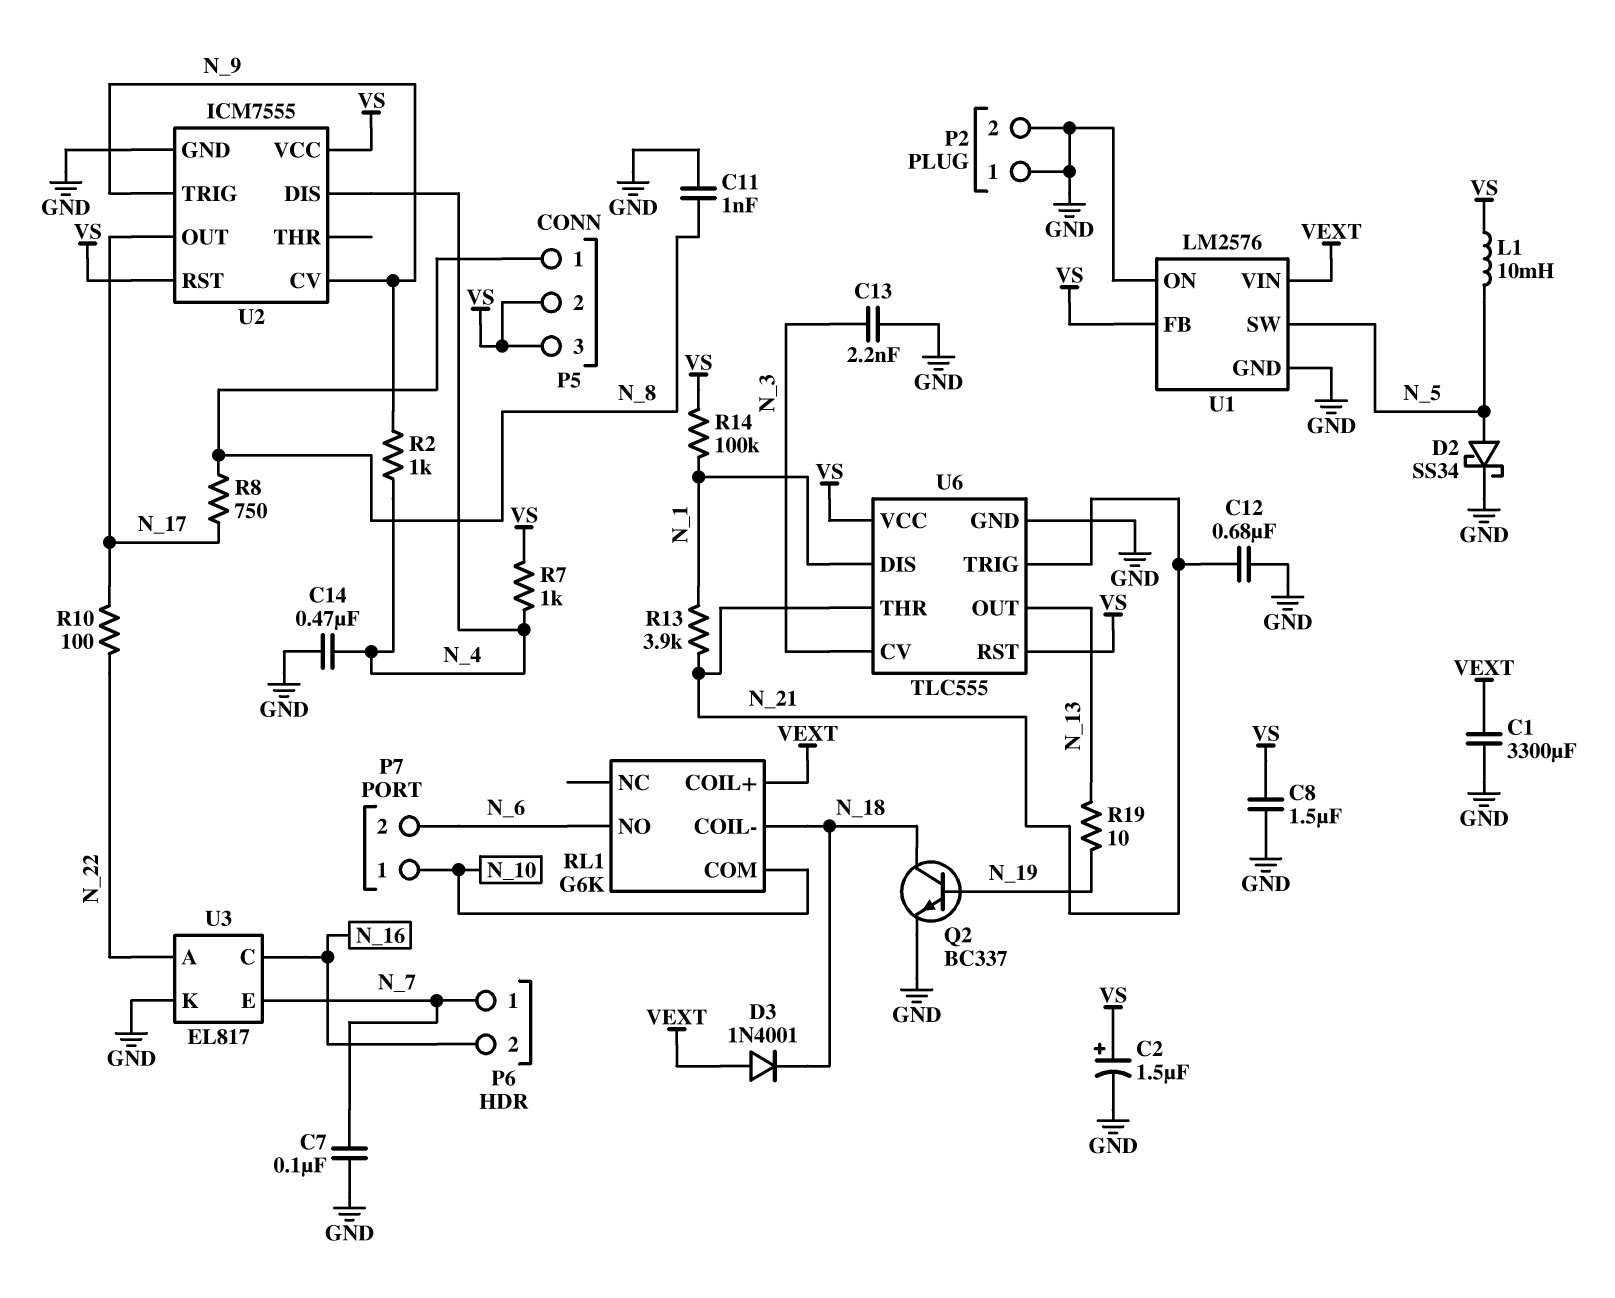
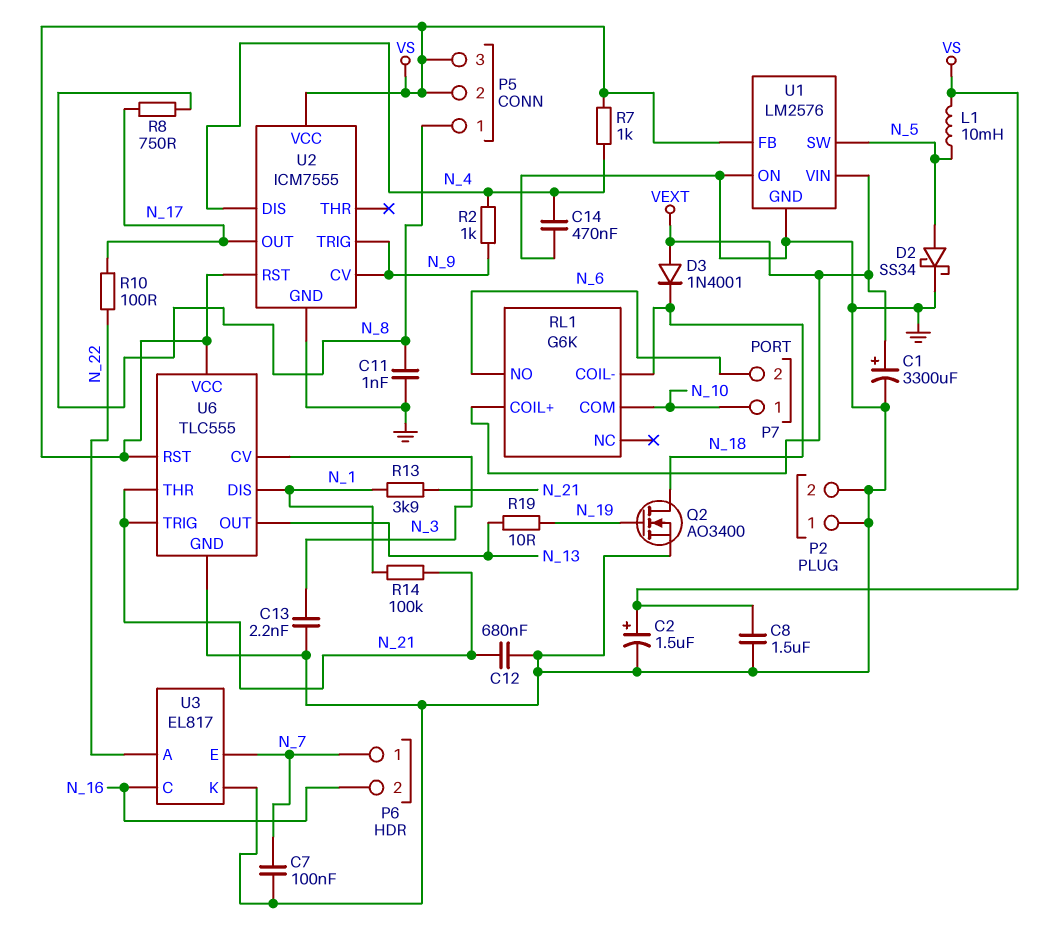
C1: 3300uF (GND, VEXT) -> 3300uF (plus VEXT, minus GND)
Q2: NPN BC337 (B N_19, C N_18, E GND) -> NMOS AO3400 (G N_19, D N_18, S GND)
R14: 100k (N_1, VS) -> 100k (N_1, N_21)

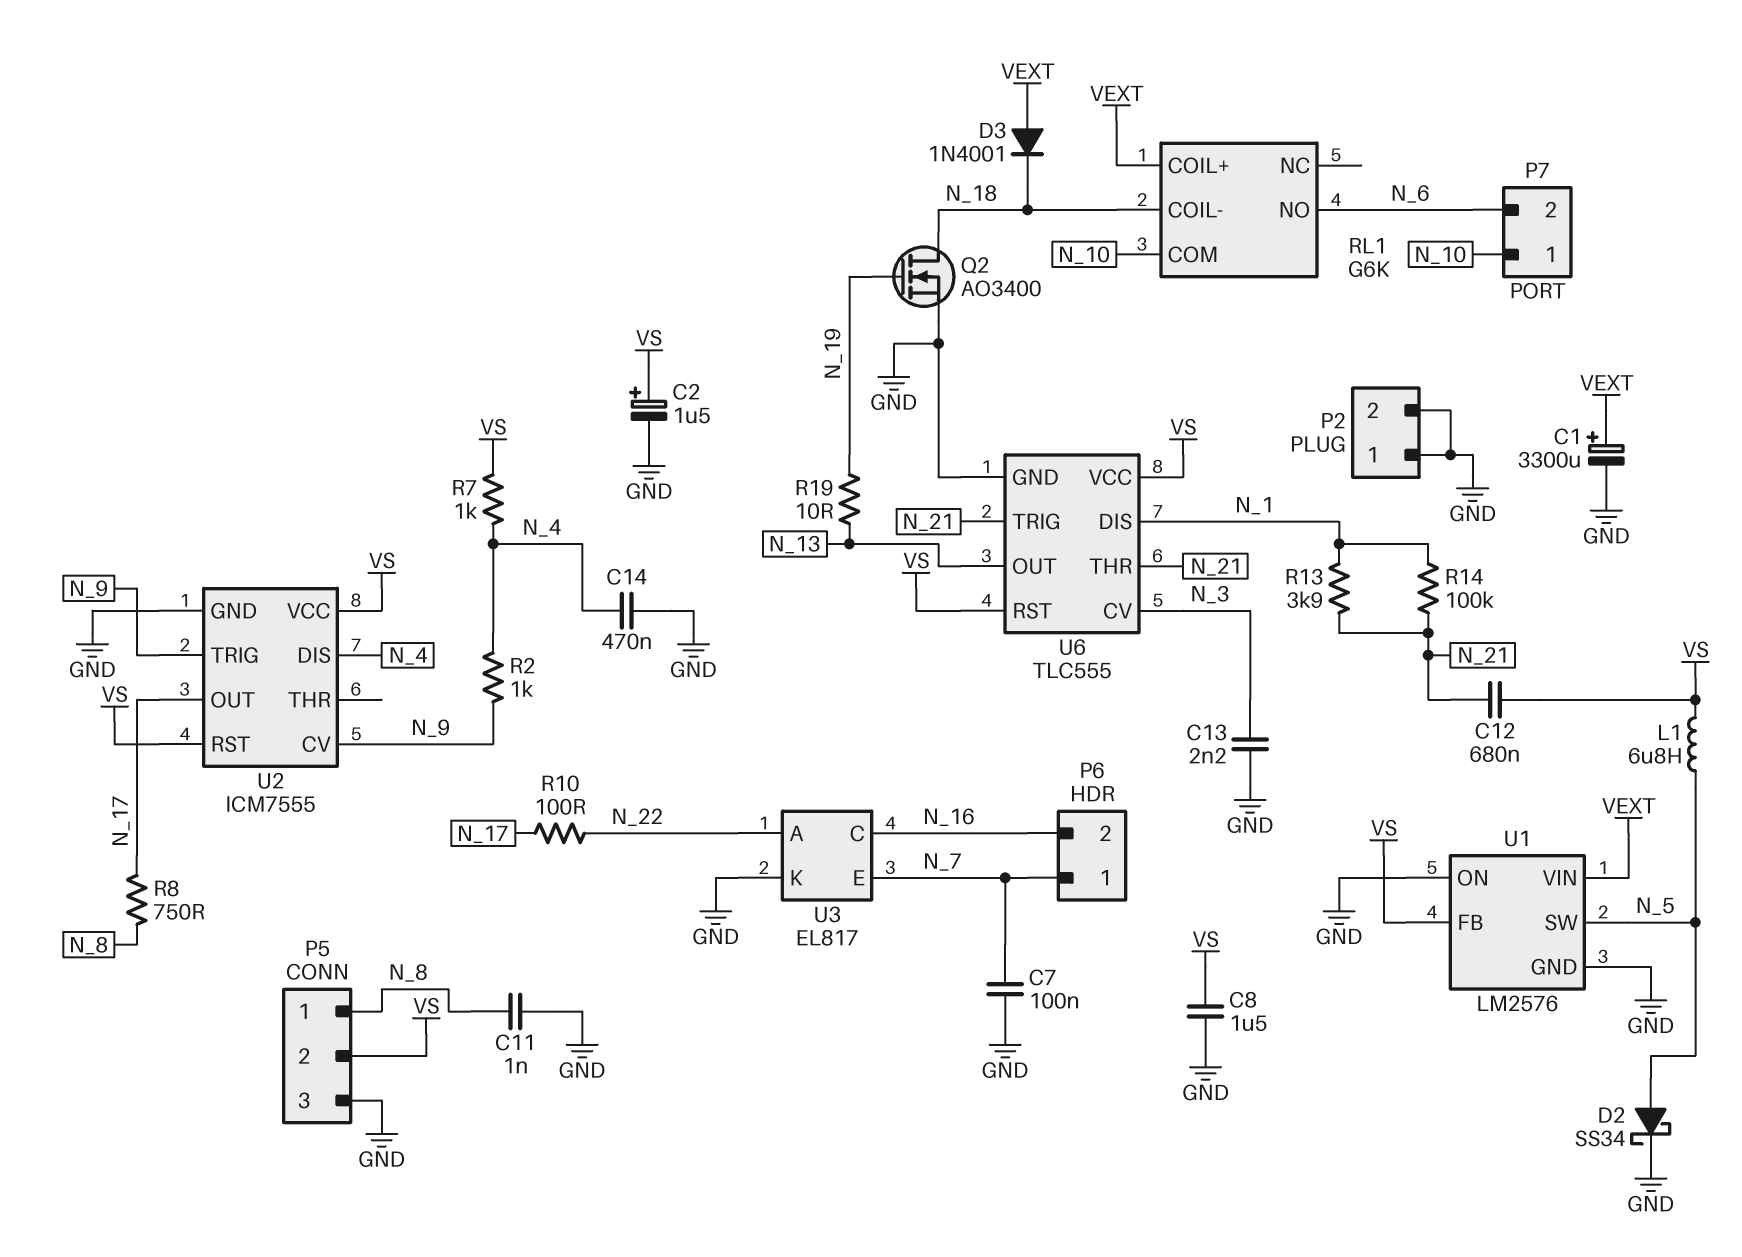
C12: 680nF (GND, N_21) -> 680nF (N_21, VS)
L1: 10mH (N_5, VS) -> 6.8uH (N_5, VS)
P5 pin 3: VS -> GND

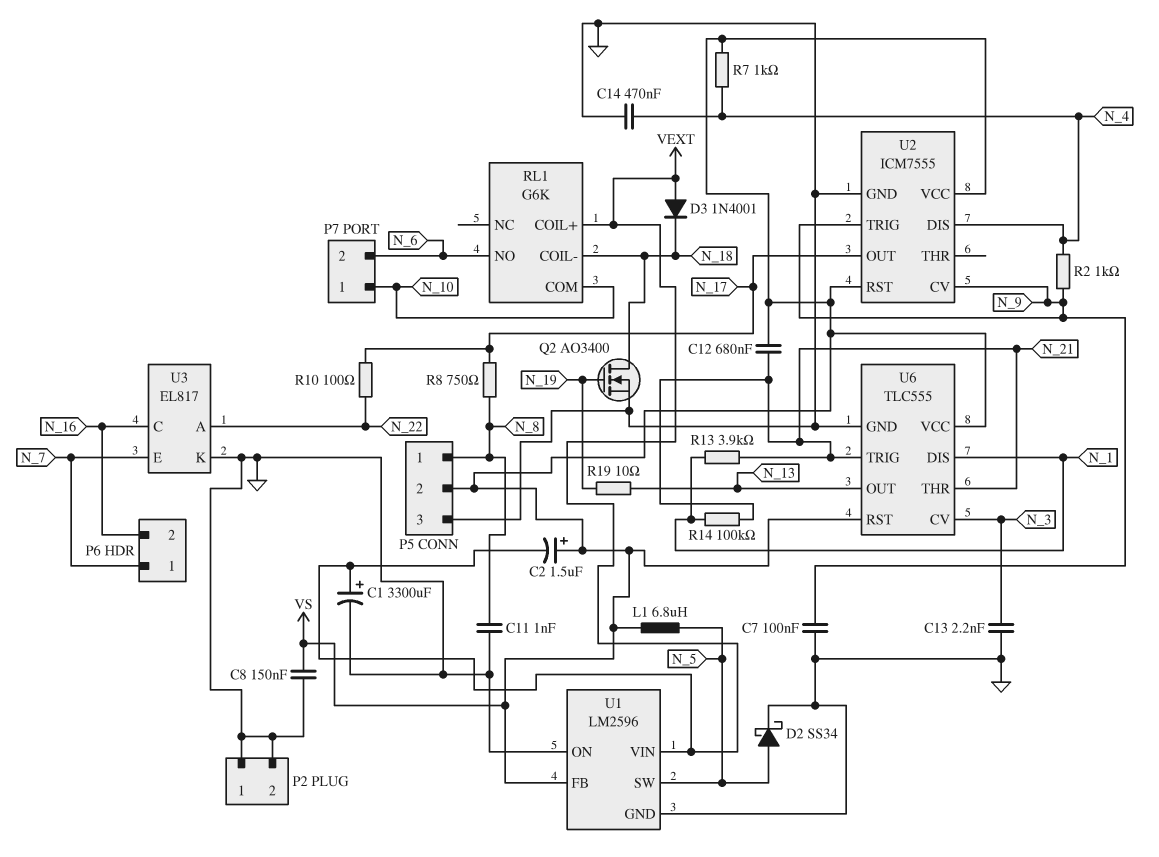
C2: 1.5uF (plus VS, minus GND) -> 1.5uF (plus VS, minus VEXT)
C7: 100nF (GND, N_7) -> 100nF (GND, N_9)
C8: 1.5uF (GND, VS) -> 150nF (GND, VS)
U1: LM2576 -> LM2596

